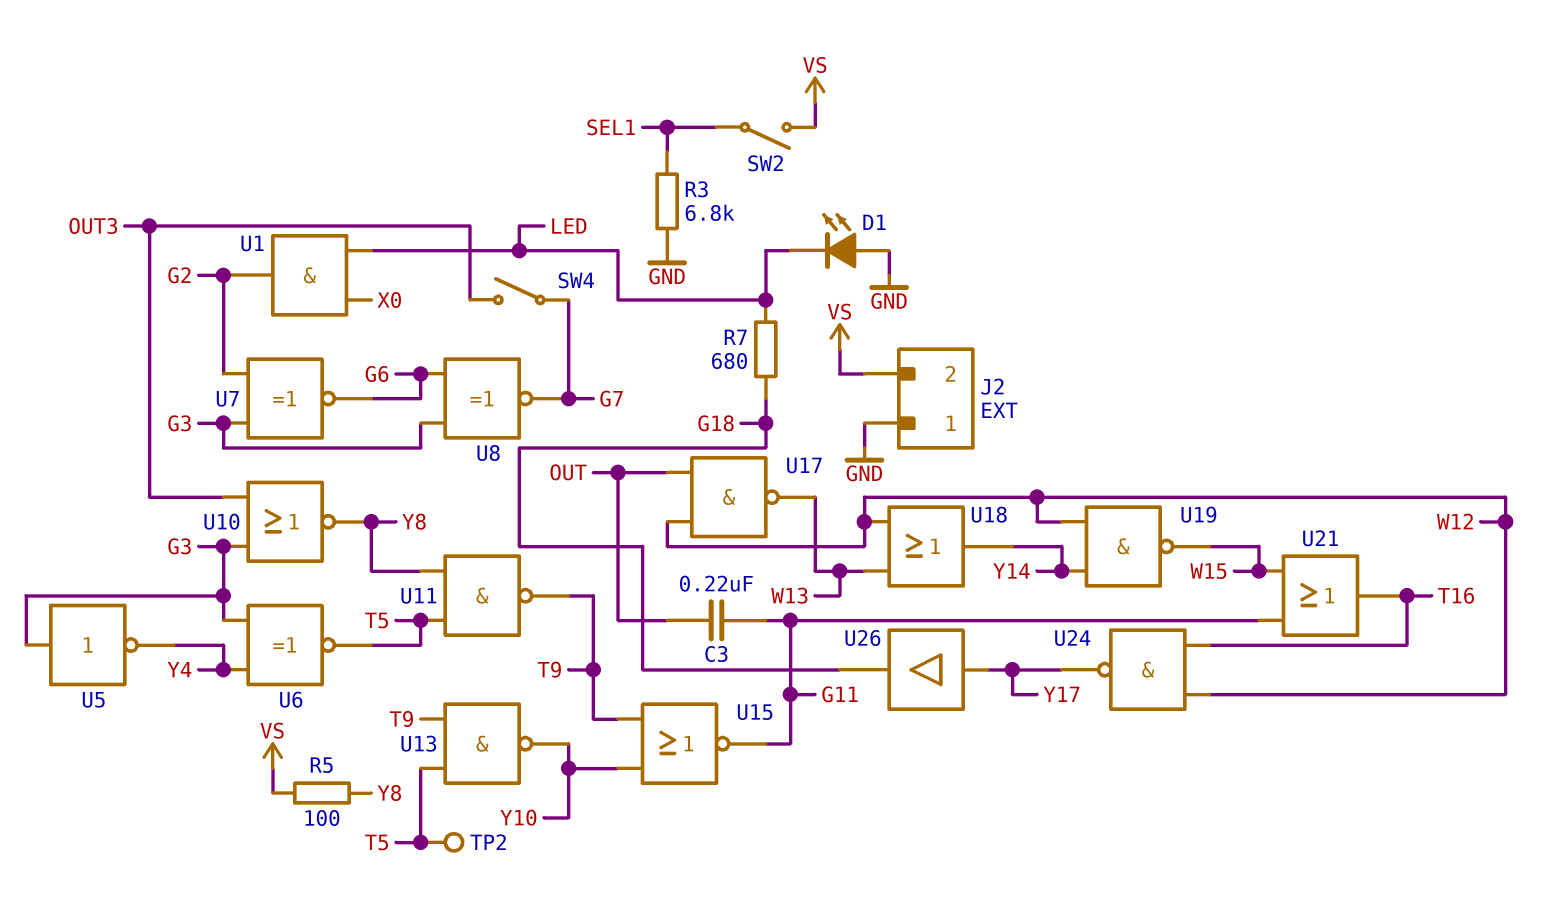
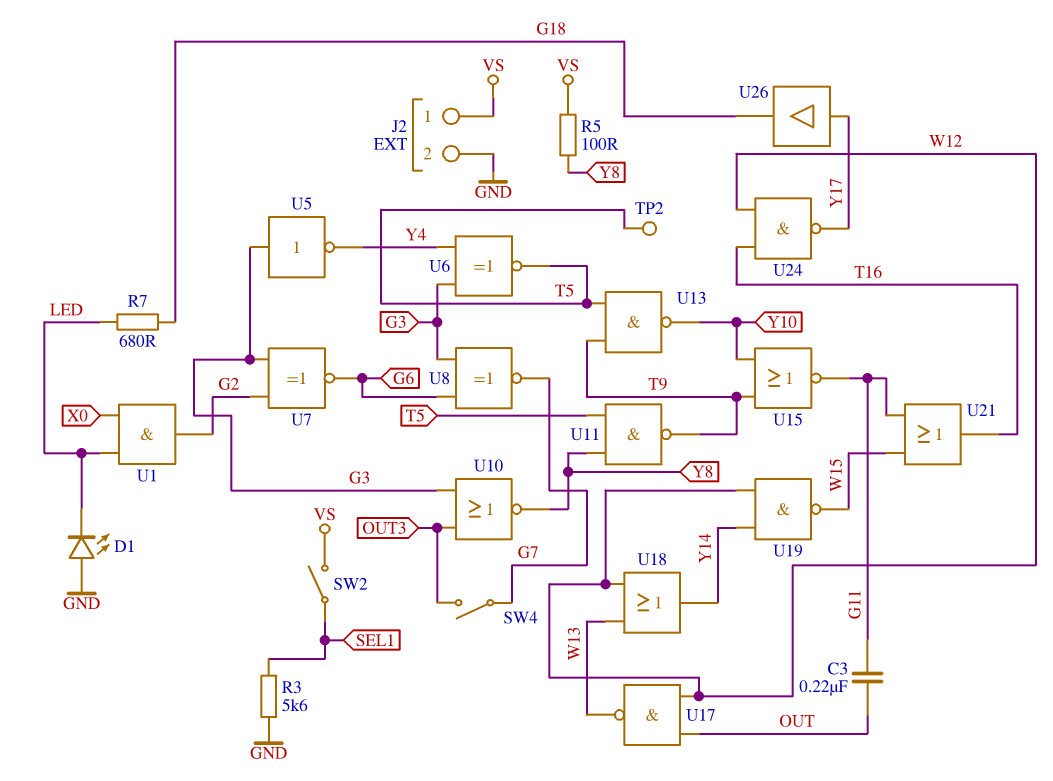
J2 pin 1: GND -> VS
J2 pin 2: VS -> GND
R3: 6.8k (GND, SEL1) -> 5.6k (GND, SEL1)

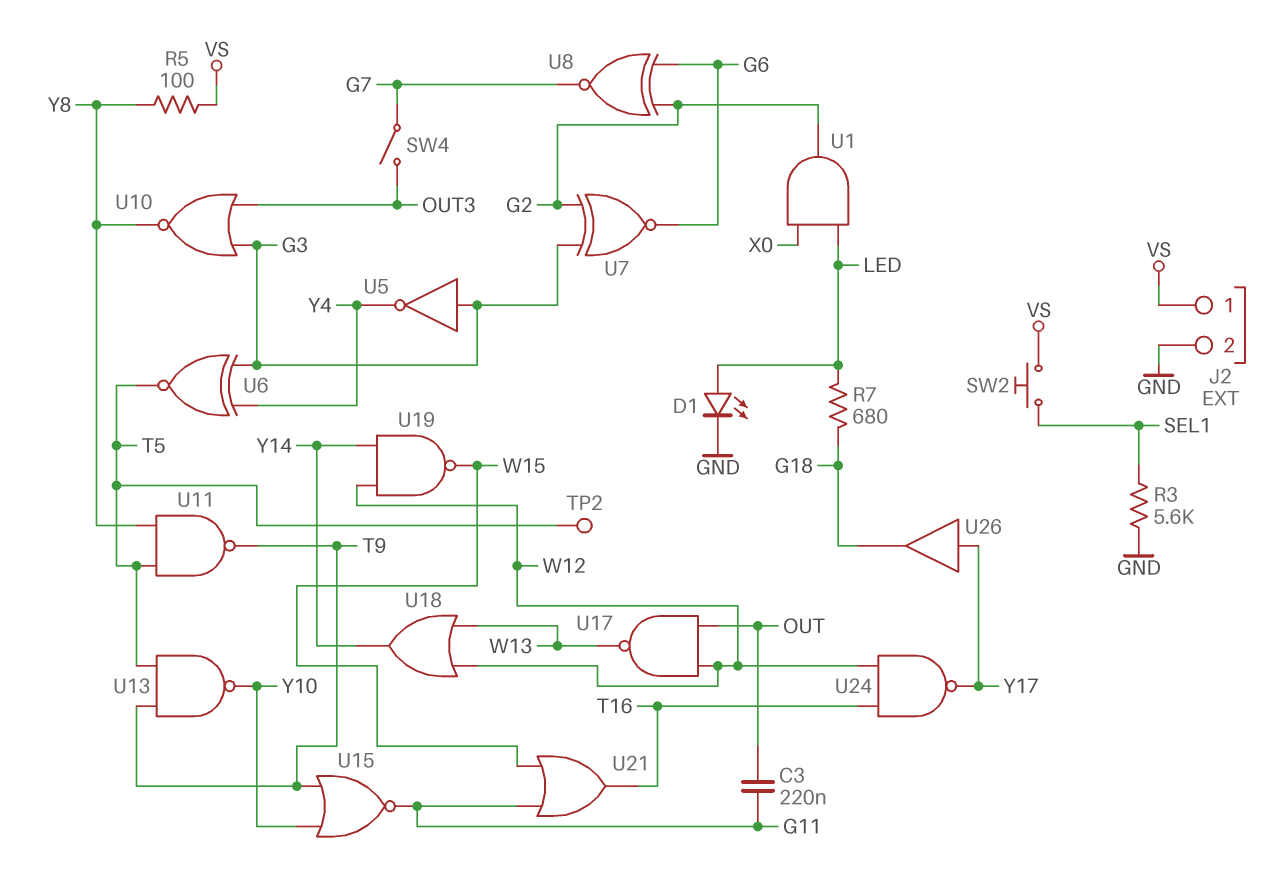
D1: LED (A GND, K LED) -> LED (A LED, K GND)
SW2: switch (SEL1, VS) -> button (SEL1, VS)
U8: XNOR (in G3, in G6, out G7) -> XNOR (in G2, in G6, out G7)

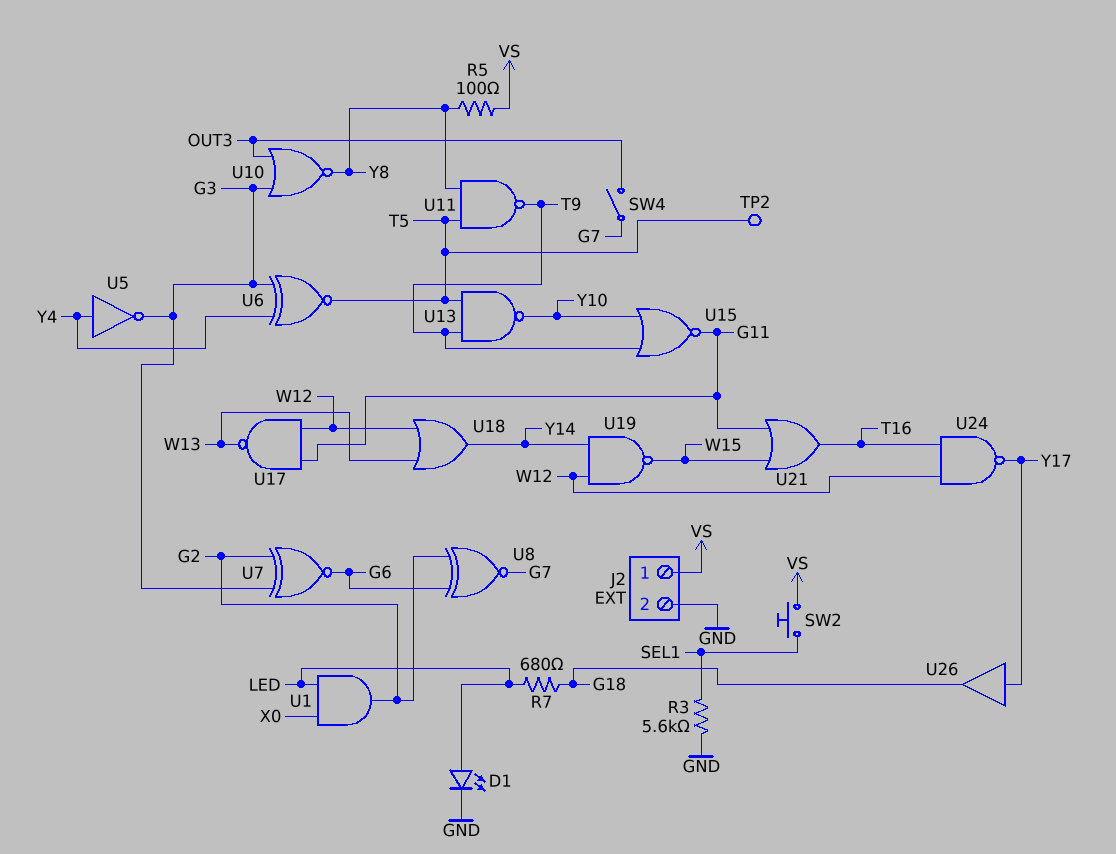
C3: 220nF (G11, OUT) -> none
U5: NOT (in G3, out Y4) -> NOT (in Y4, out G3)
U17: NAND (in OUT, in W12, out W13) -> NAND (in G11, in W12, out W13)

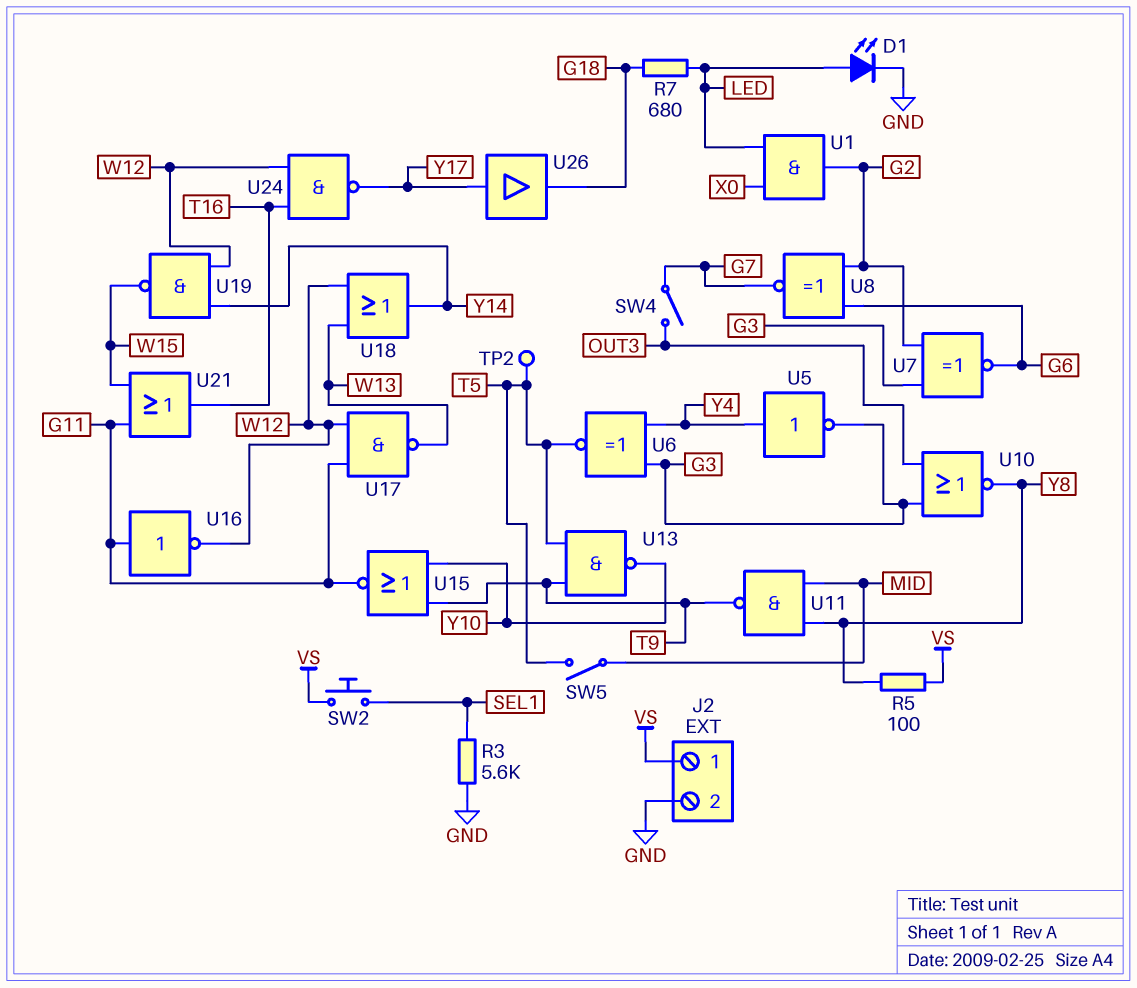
SW5: none -> switch (MID, T5)
U11: NAND (in T5, in Y8, out T9) -> NAND (in MID, in Y8, out T9)
U16: none -> NOT (in G11, out W12)

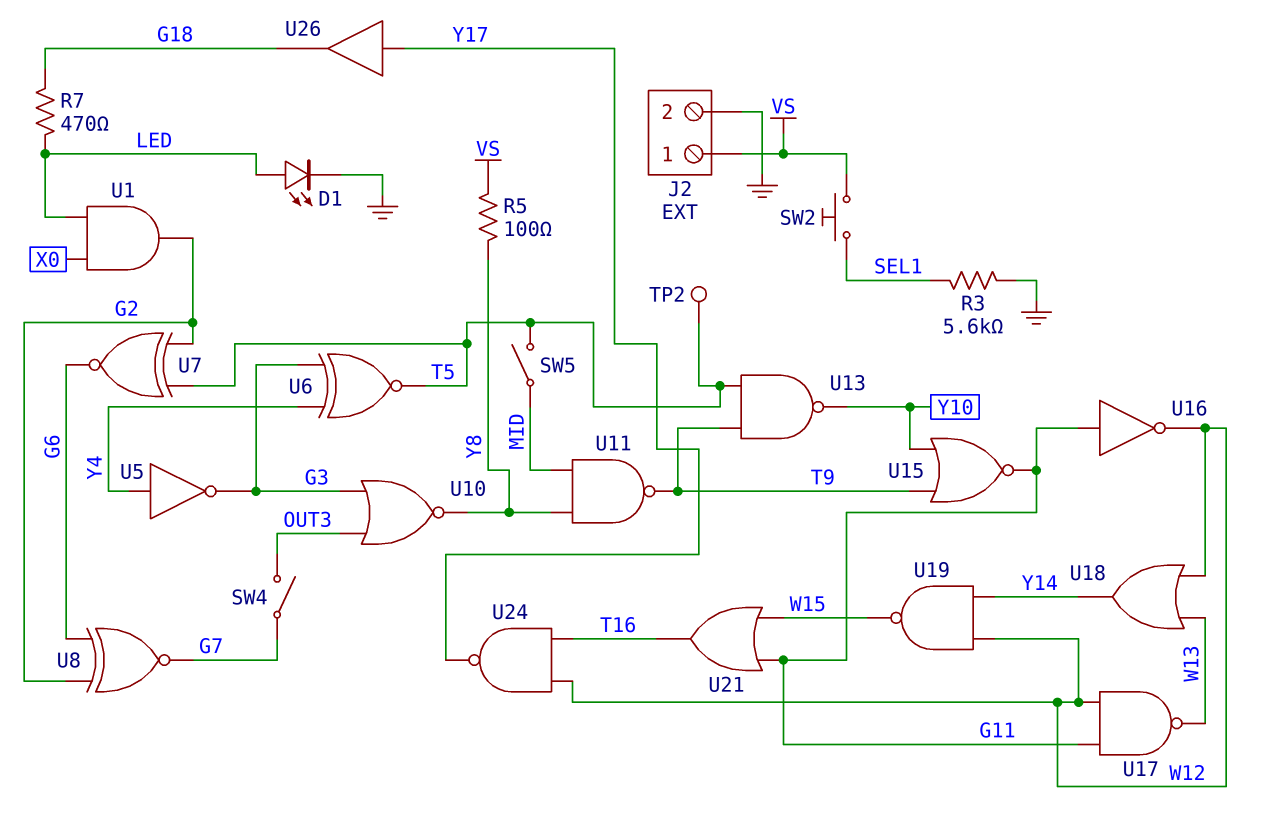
R7: 680 (G18, LED) -> 470 (G18, LED)
U7: XNOR (in G2, in G3, out G6) -> XNOR (in G2, in T5, out G6)

